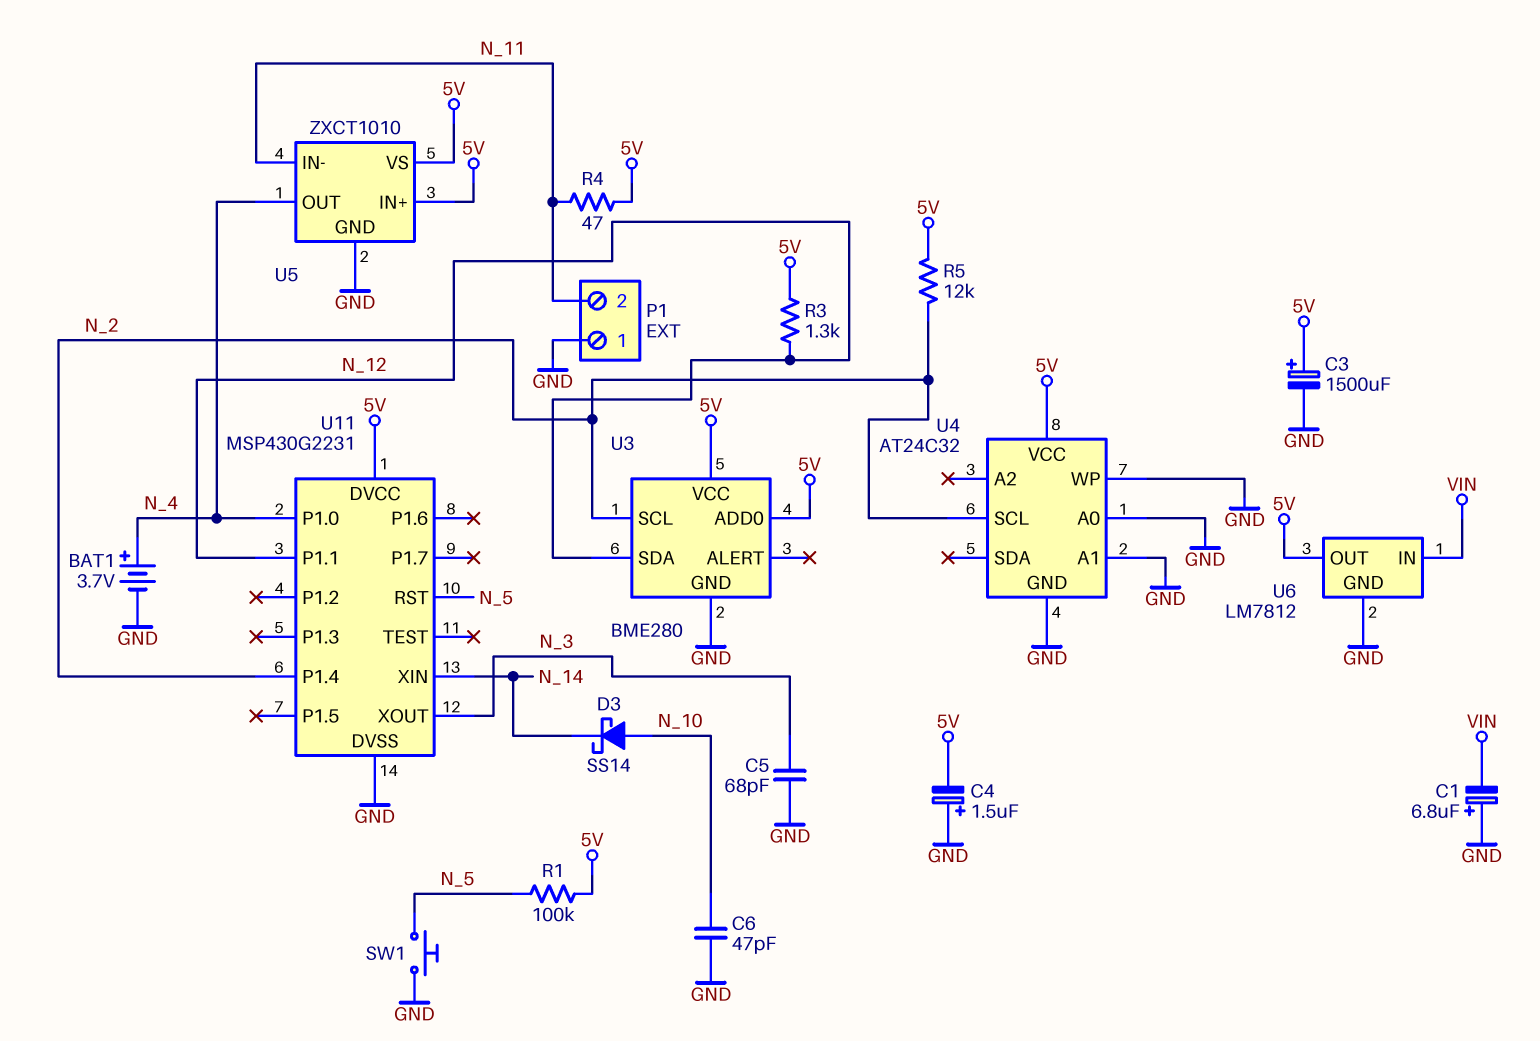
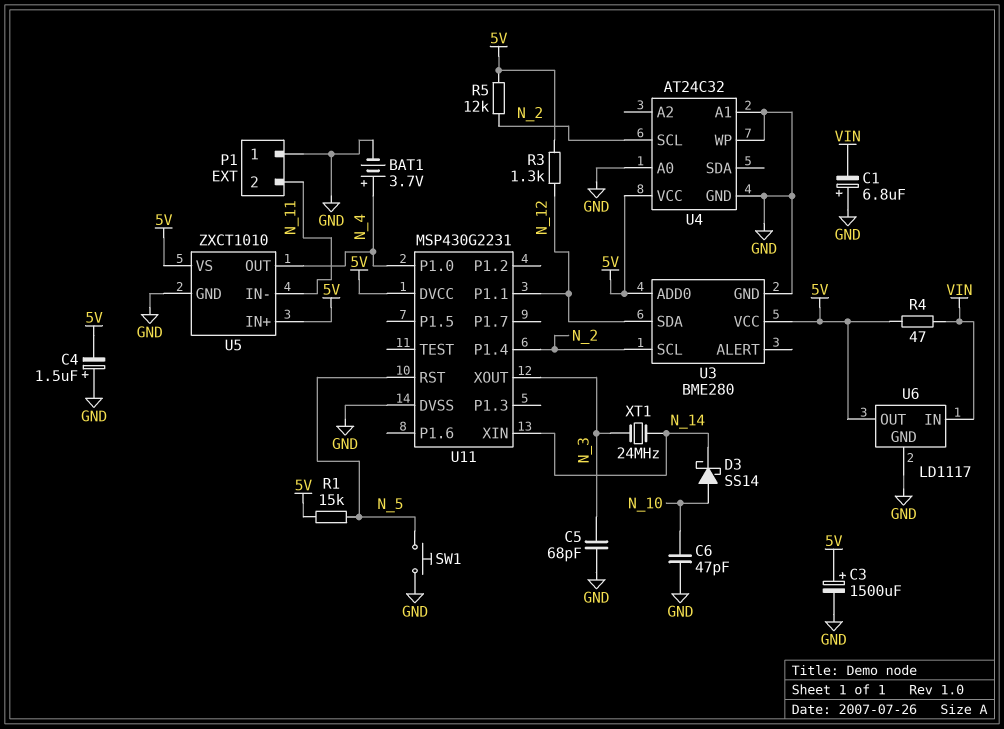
R1: 100k (5V, N_5) -> 15k (5V, N_5)
R4: 47 (5V, N_11) -> 47 (5V, VIN)
U6: LM7812 -> LD1117
XT1: none -> 24MHz (N_3, N_14)

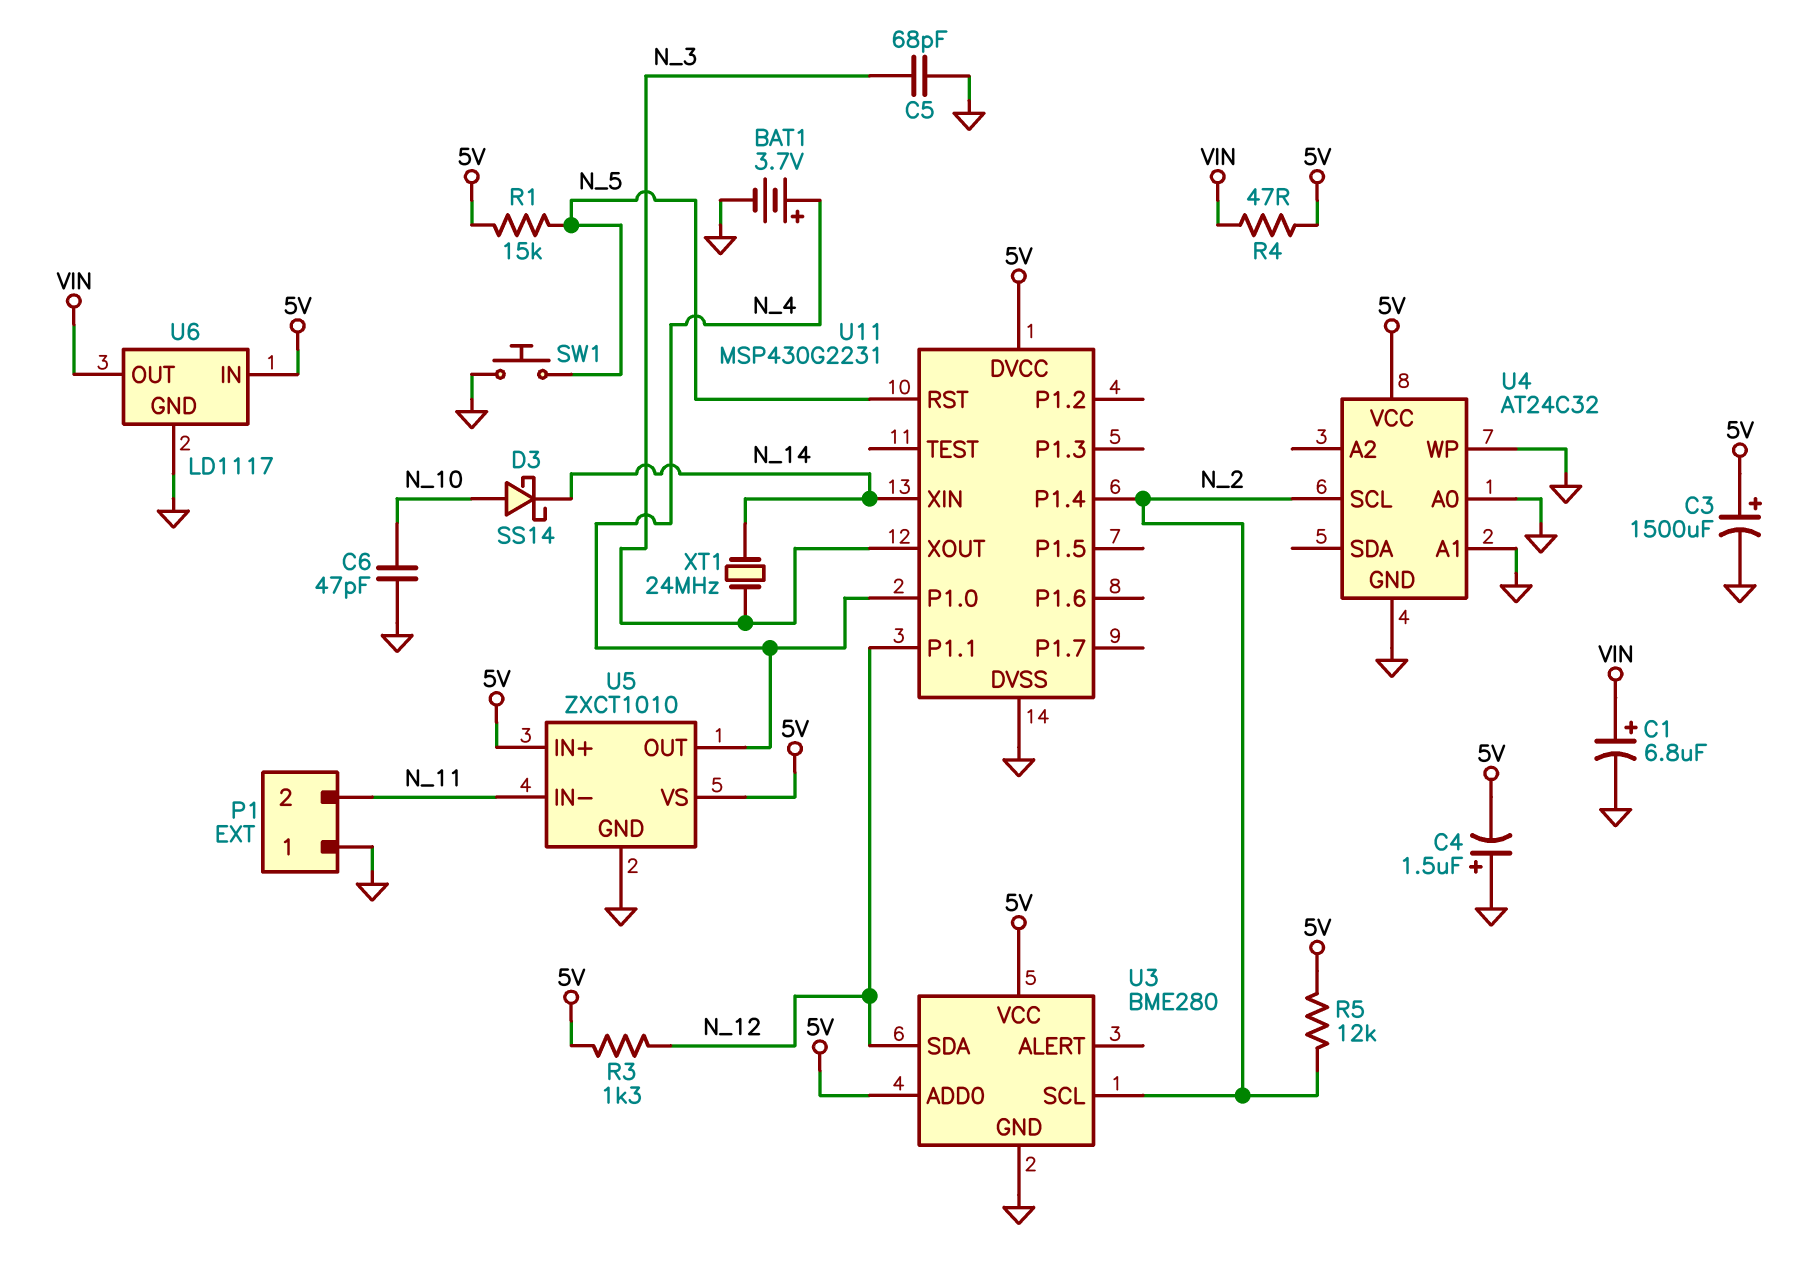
C1: 6.8uF (plus GND, minus VIN) -> 6.8uF (plus VIN, minus GND)
U6 pin IN: VIN -> 5V
U6 pin OUT: 5V -> VIN

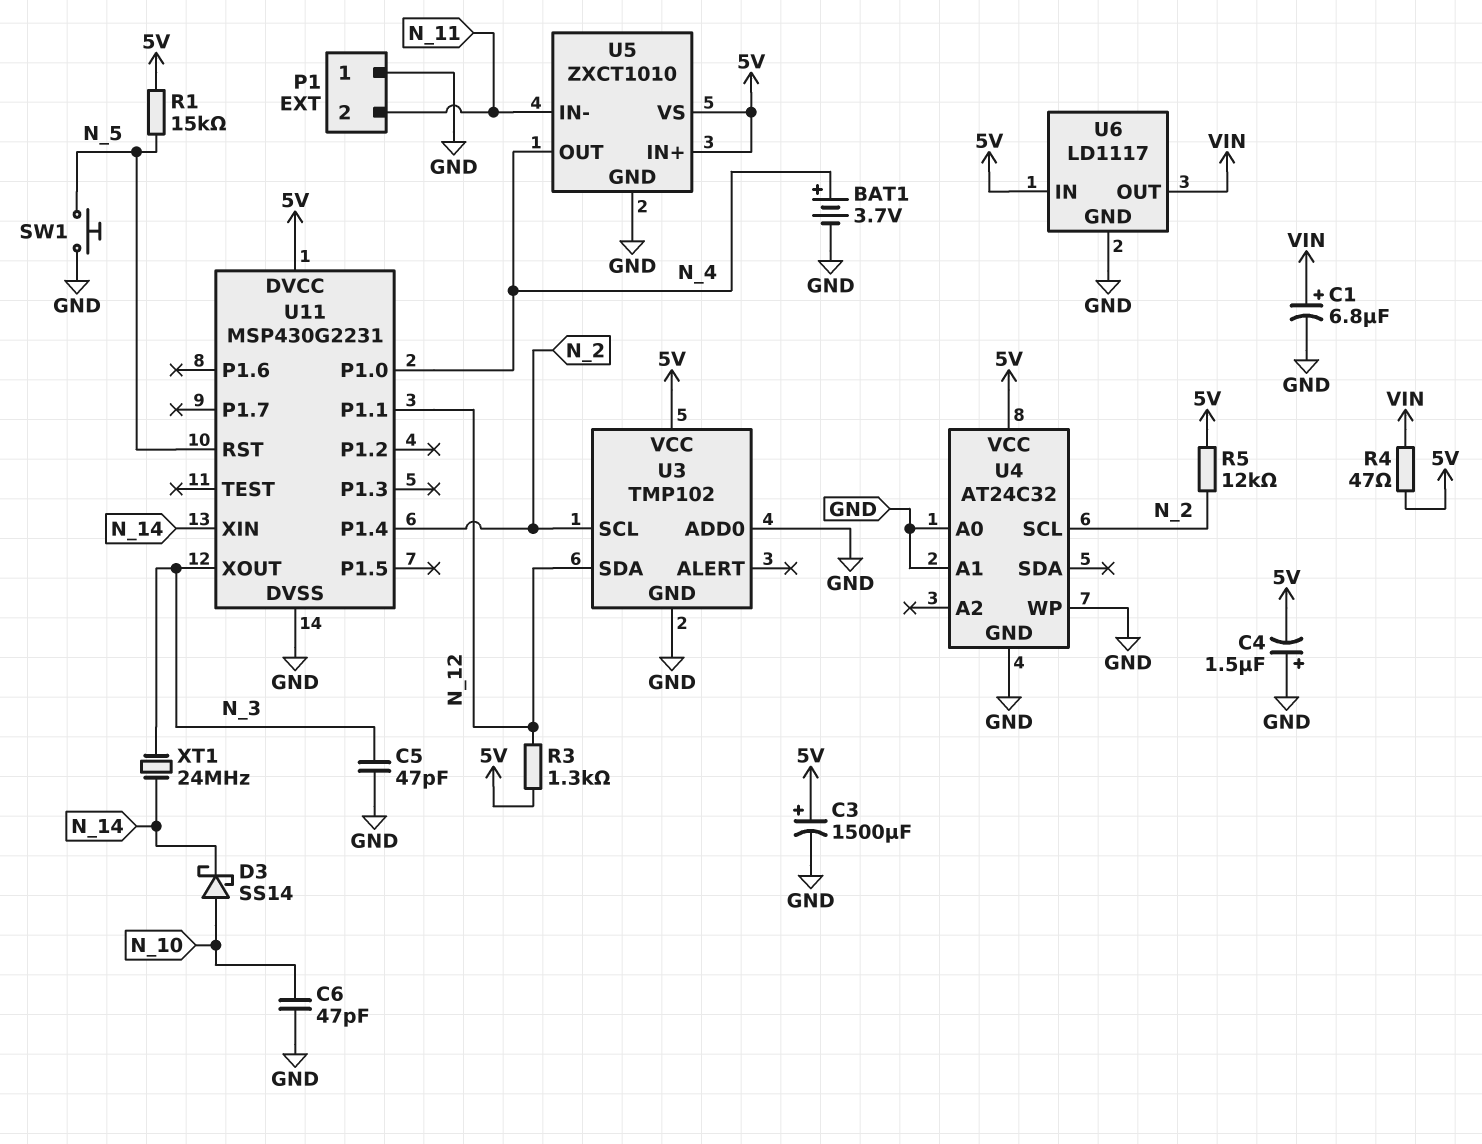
C5: 68pF (GND, N_3) -> 47pF (GND, N_3)
U3: BME280 -> TMP102
U3 pin ADD0: 5V -> GND

